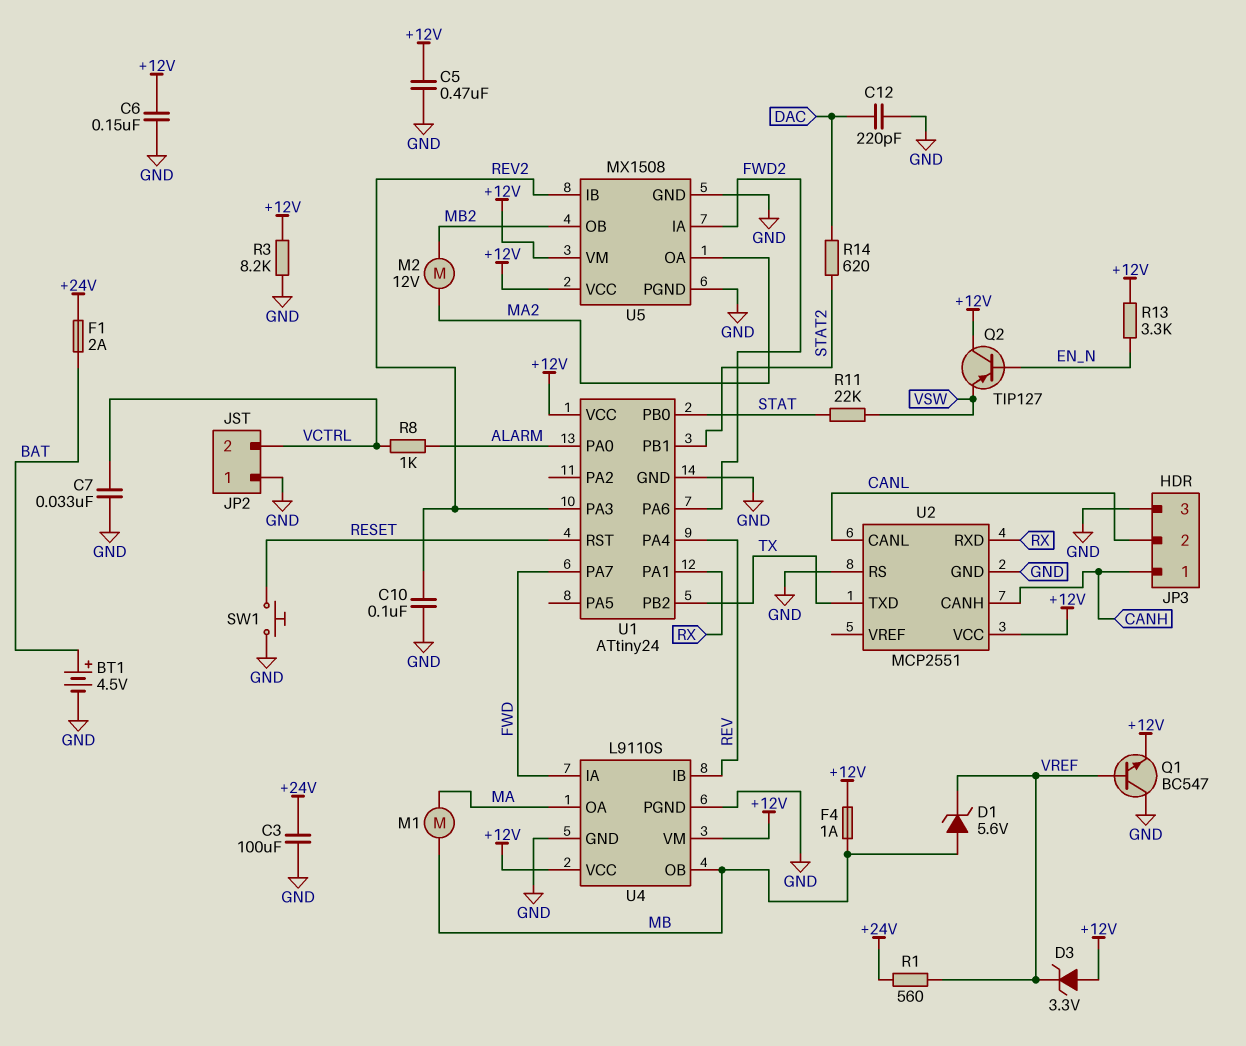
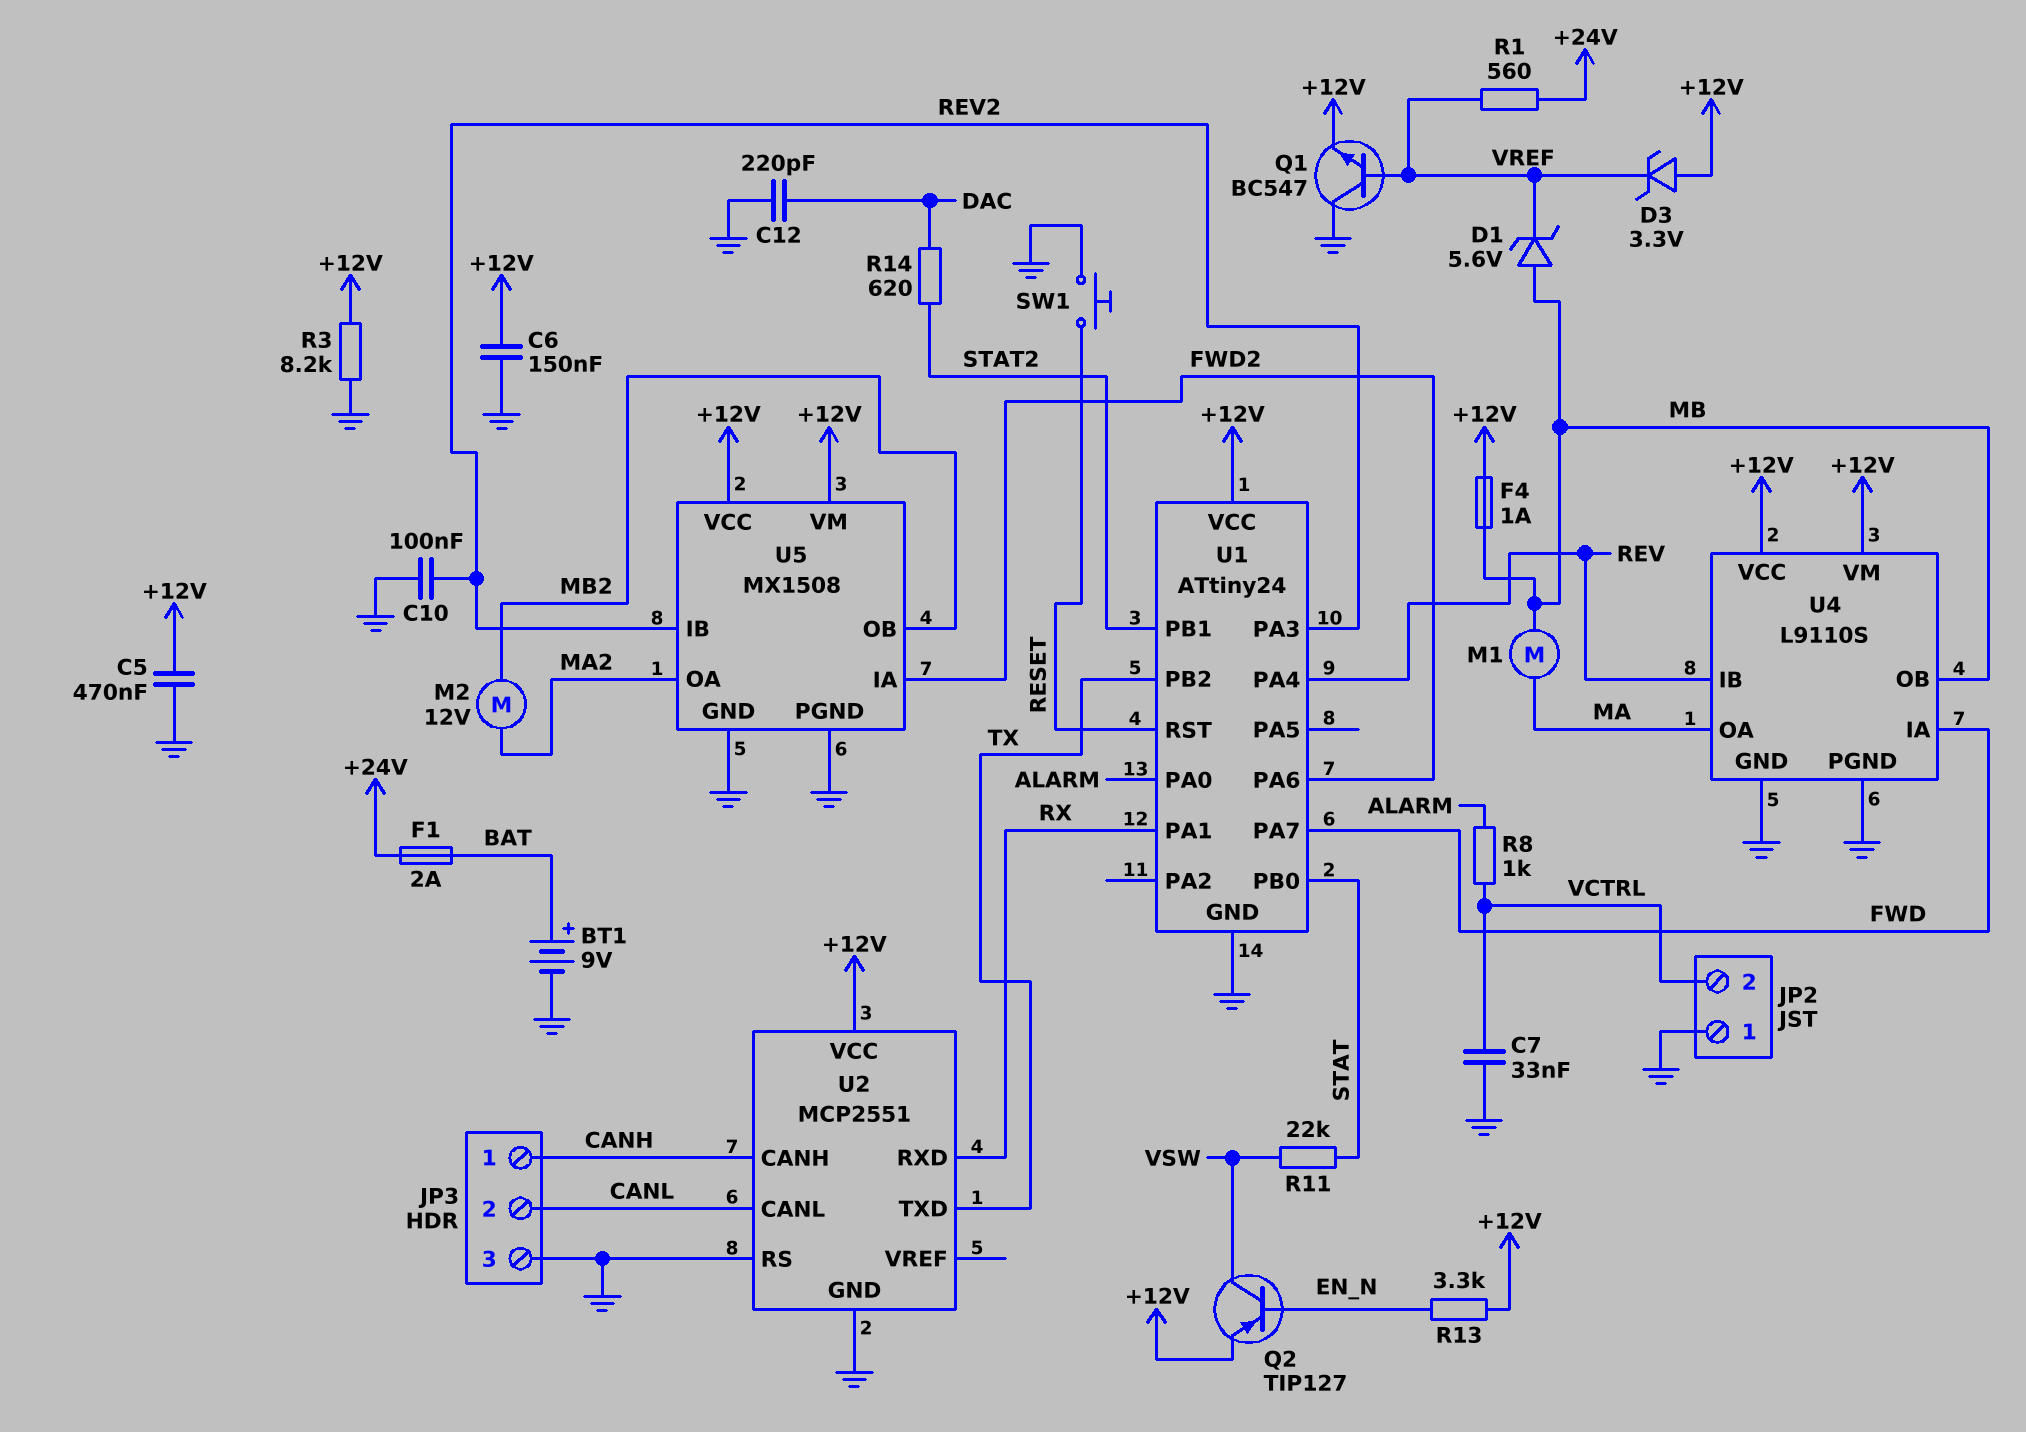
BT1: 4.5V (plus BAT, minus GND) -> 9V (plus BAT, minus GND)
C3: 100uF (+24V, GND) -> none
Q2: PNP TIP127 (B EN_N, C +12V, E VSW) -> PNP TIP127 (B EN_N, C VSW, E +12V)

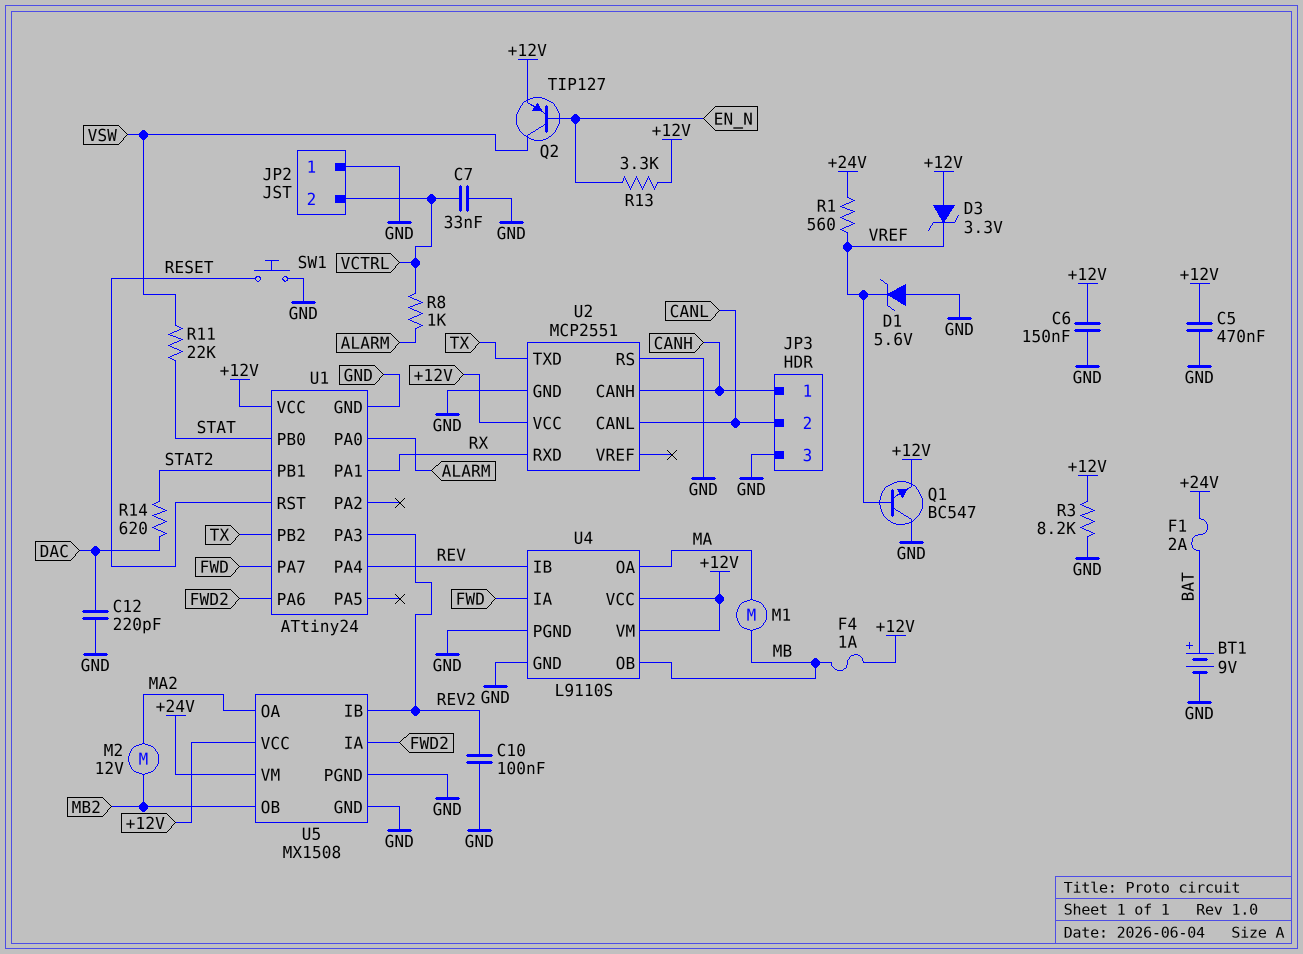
D1: zener 5.6V (A MB, K VREF) -> zener 5.6V (A GND, K VREF)
U5 pin VM: +12V -> +24V

